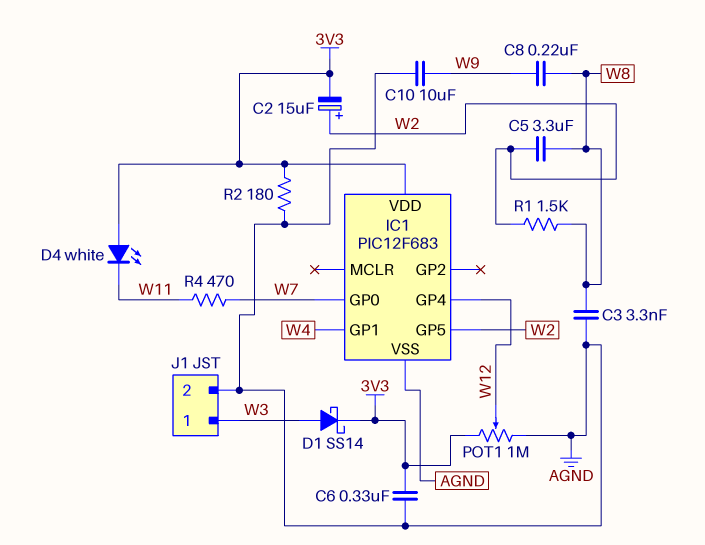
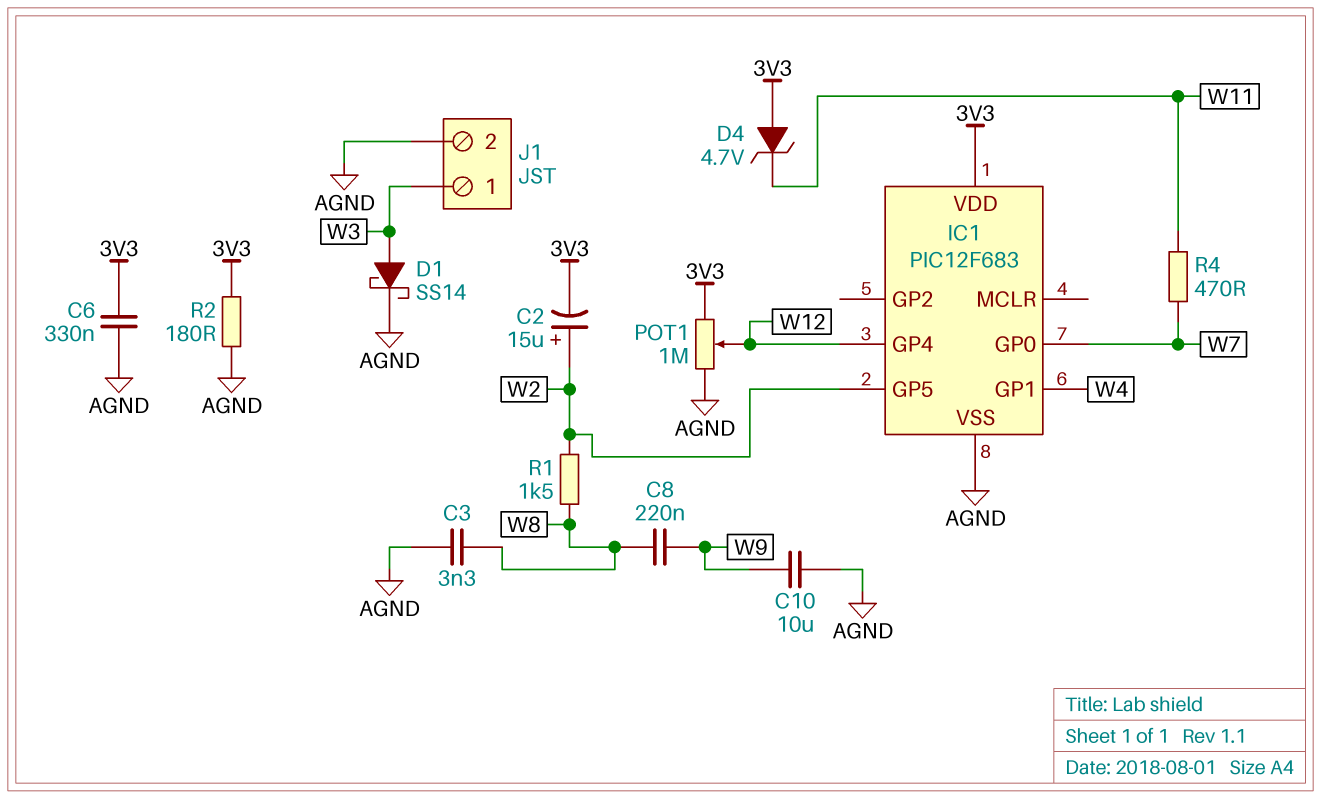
C5: 3.3uF (W2, W8) -> none
D1: schottky SS14 (A W3, K 3V3) -> schottky SS14 (A W3, K AGND)
D4: LED white (A 3V3, K W11) -> zener 4.7V (A 3V3, K W11)

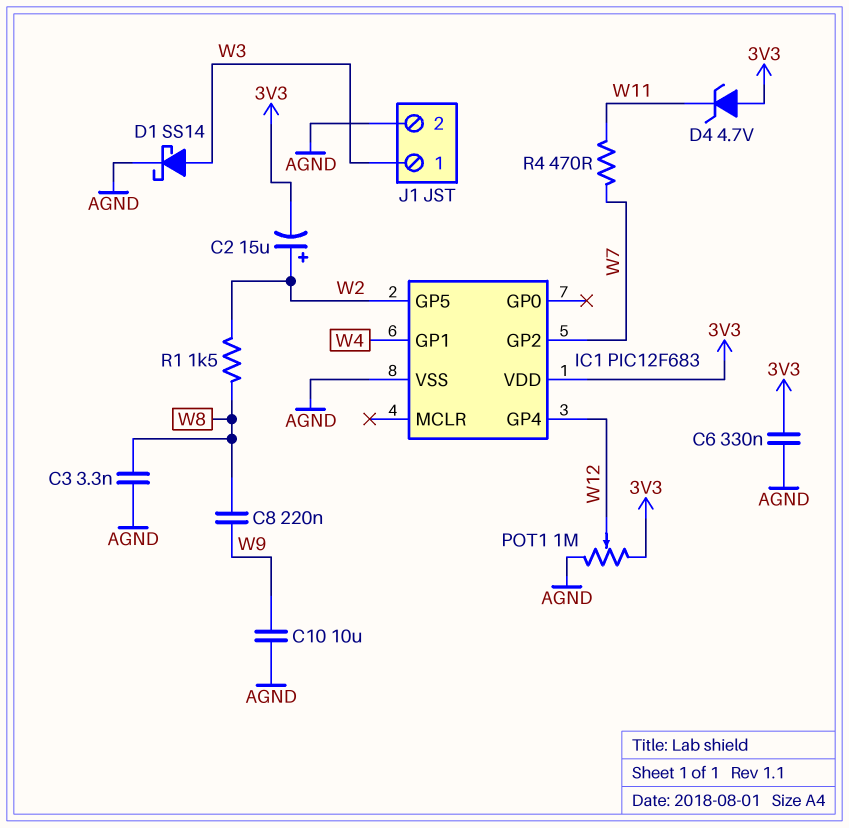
IC1 pin GP0: W7 -> none
IC1 pin GP2: none -> W7
R2: 180 (3V3, AGND) -> none

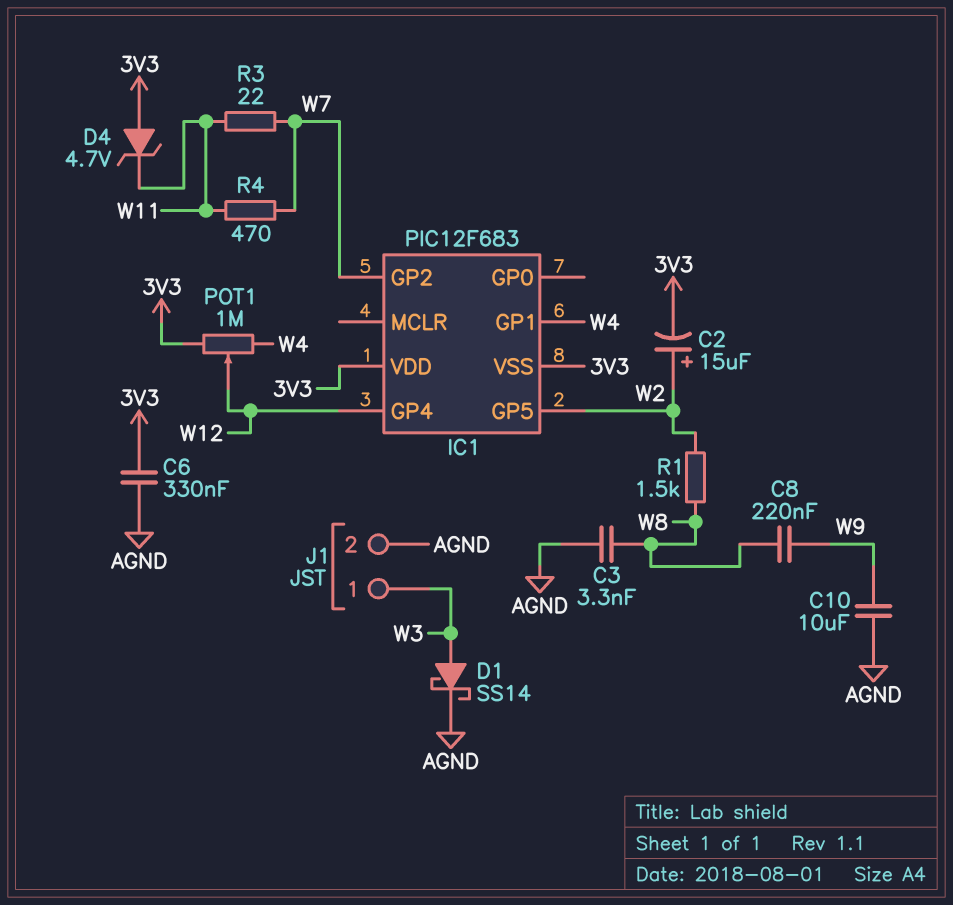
IC1 pin VSS: AGND -> 3V3
POT1: 1M (3V3, AGND, wiper W12) -> 1M (3V3, W4, wiper W12)
R3: none -> 22 (W7, W11)

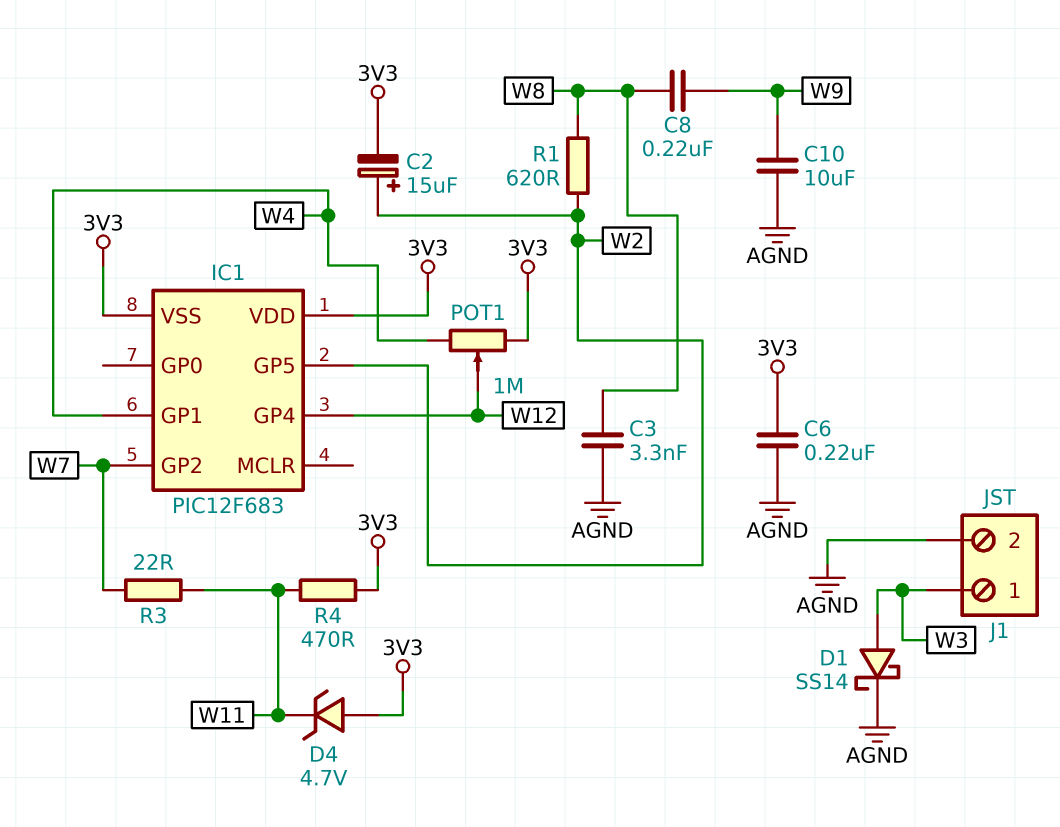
C6: 330nF (3V3, AGND) -> 220nF (3V3, AGND)
R1: 1.5k (W2, W8) -> 620 (W2, W8)
R4: 470 (W7, W11) -> 470 (3V3, W11)

